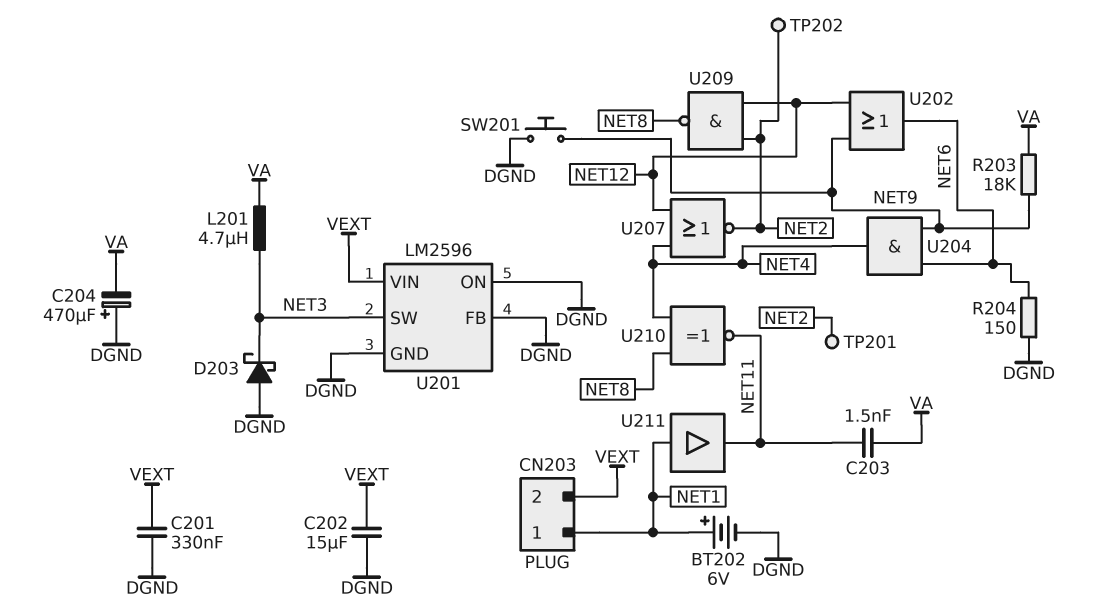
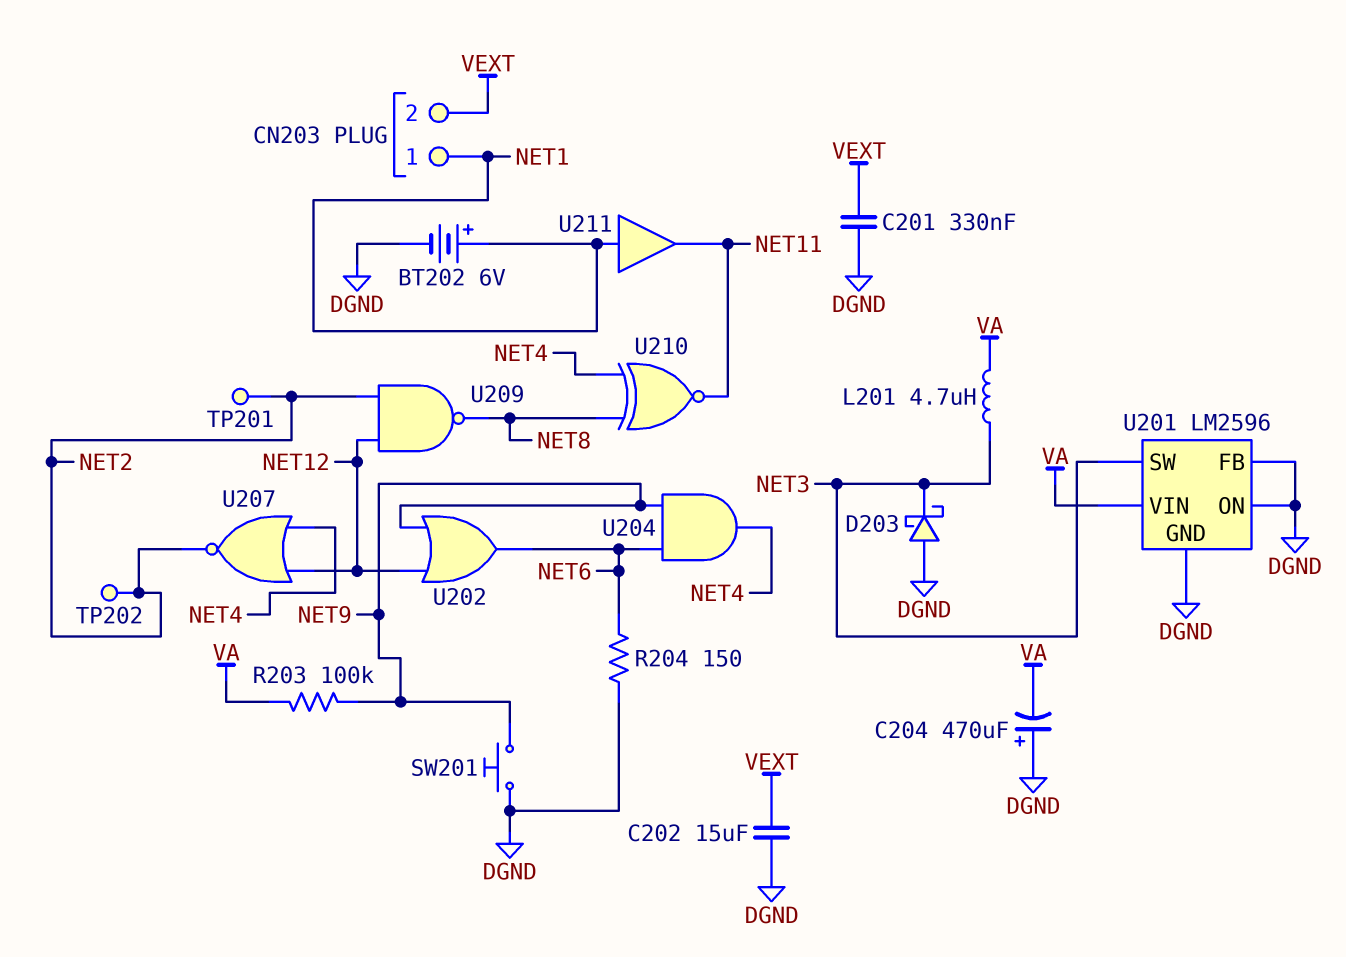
C203: 1.5nF (NET11, VA) -> none
R203: 18k (NET9, VA) -> 100k (NET9, VA)
U201 pin VIN: VEXT -> VA

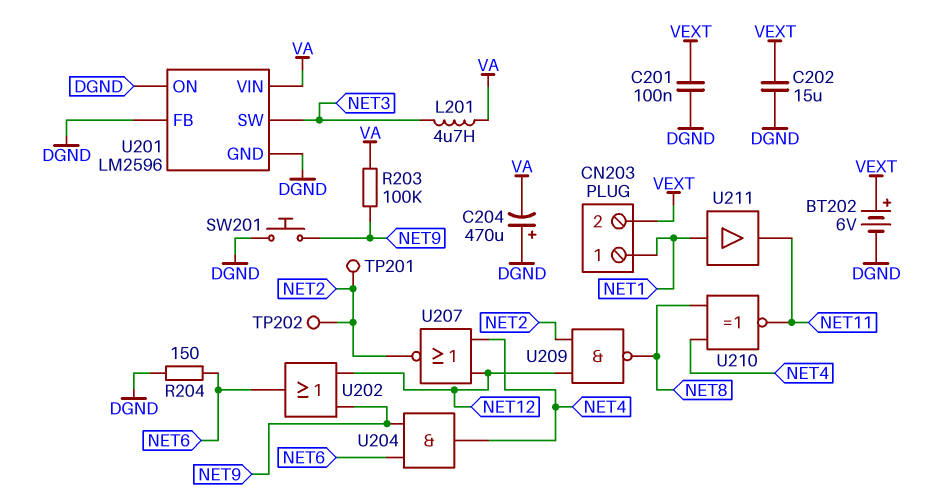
BT202: 6V (plus NET1, minus DGND) -> 6V (plus VEXT, minus DGND)
C201: 330nF (DGND, VEXT) -> 100nF (DGND, VEXT)
D203: schottky (A DGND, K NET3) -> none

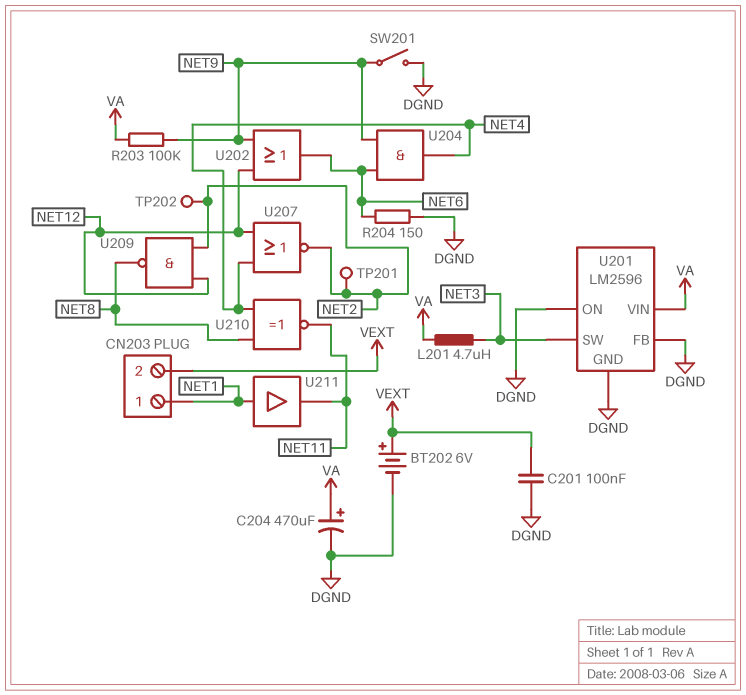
C202: 15uF (DGND, VEXT) -> none
C204: 470uF (plus DGND, minus VA) -> 470uF (plus VA, minus DGND)
SW201: button (DGND, NET9) -> switch (DGND, NET9)

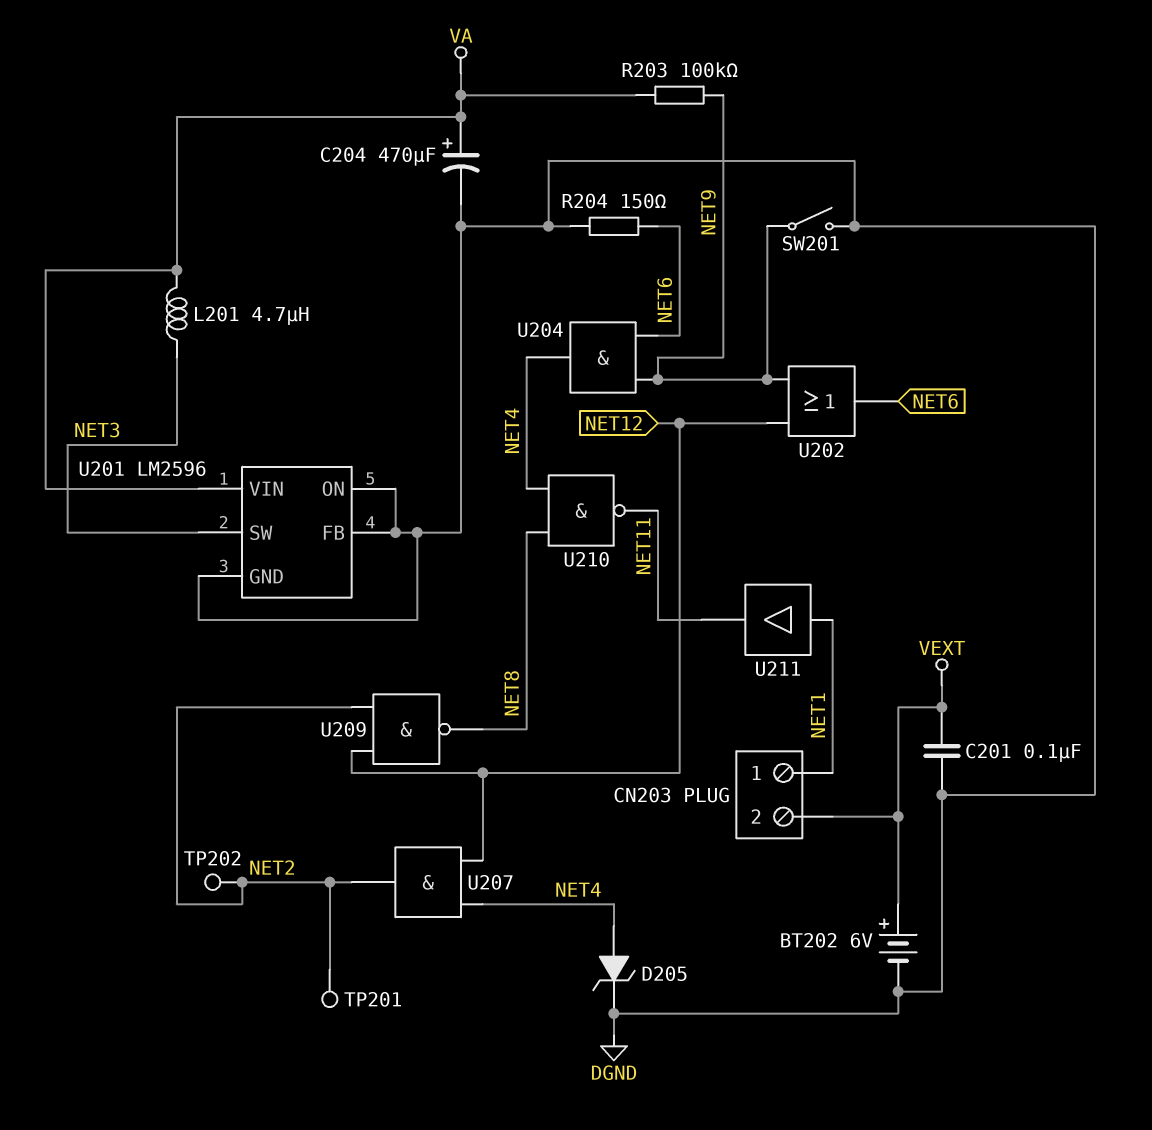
D205: none -> zener (A NET4, K DGND)
U207: NOR (in NET4, in NET12, out NET2) -> AND (in NET4, in NET12, out NET2)
U210: XNOR (in NET4, in NET8, out NET11) -> NAND (in NET4, in NET8, out NET11)

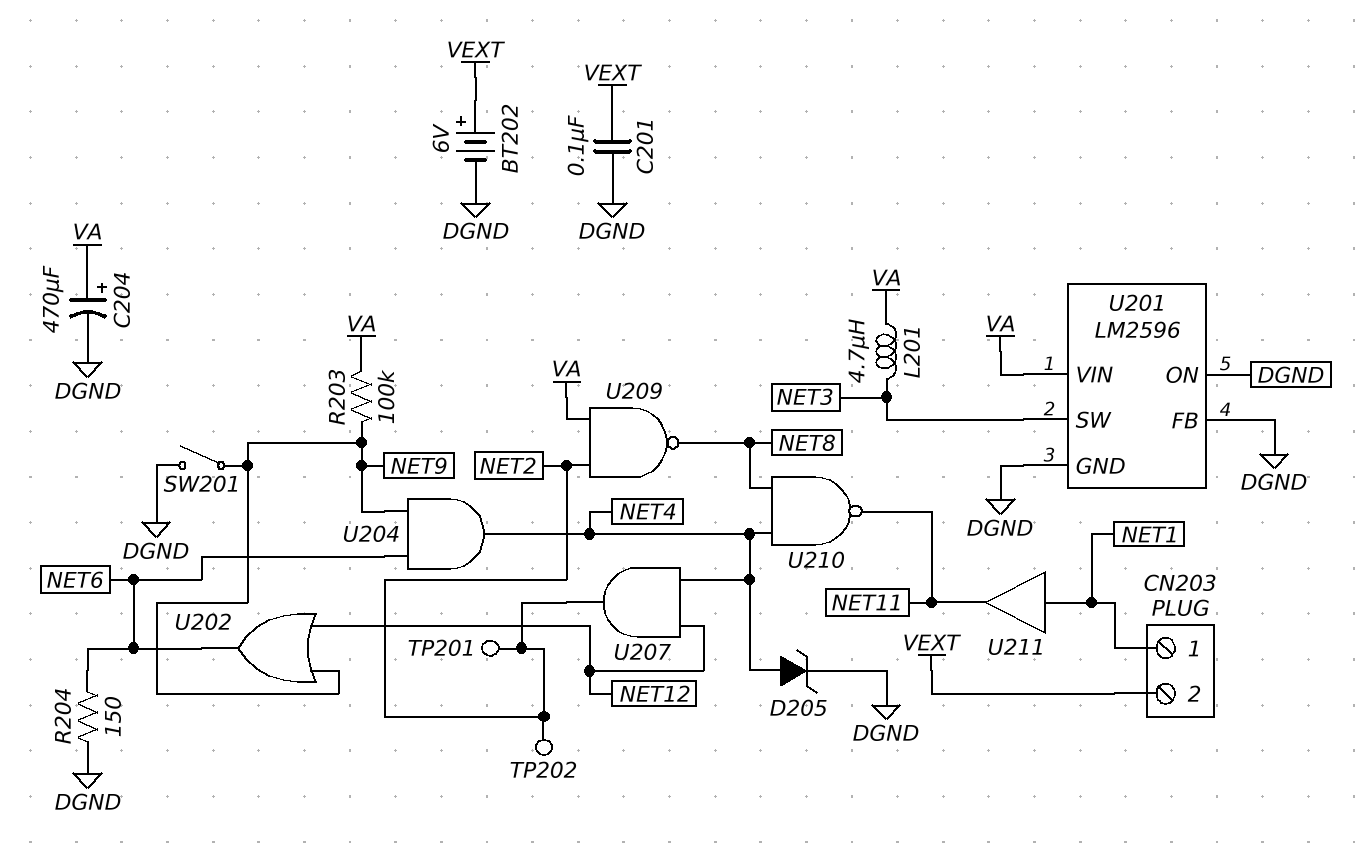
U209: NAND (in NET2, in NET12, out NET8) -> NAND (in NET2, in VA, out NET8)

